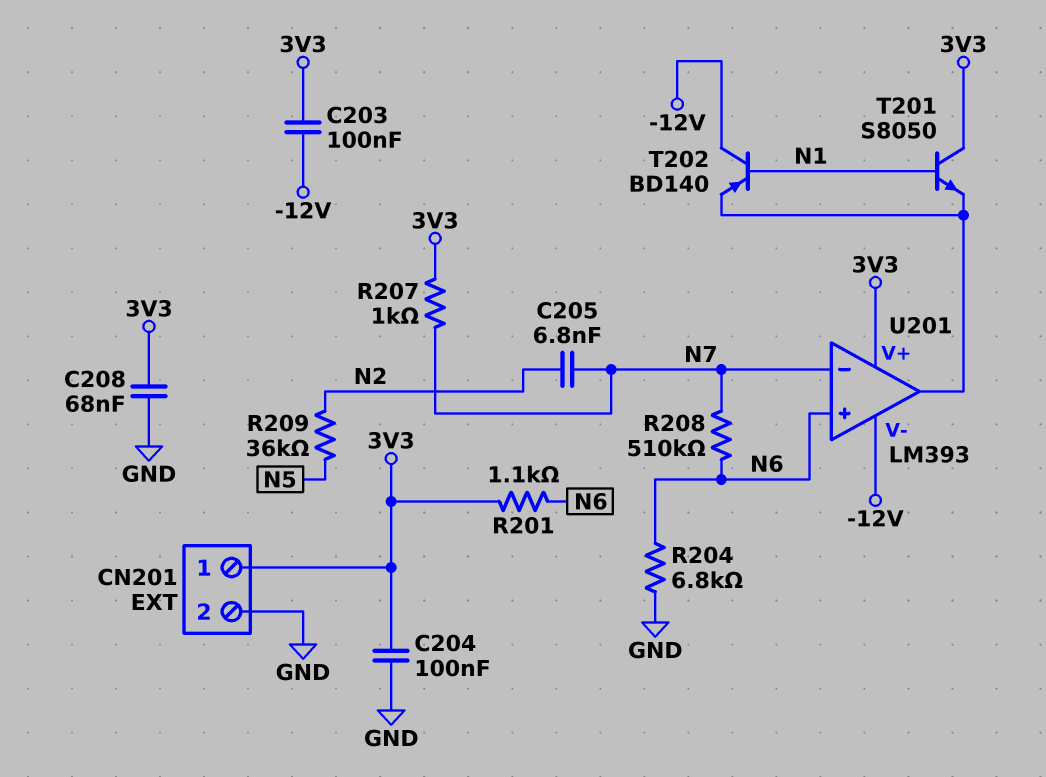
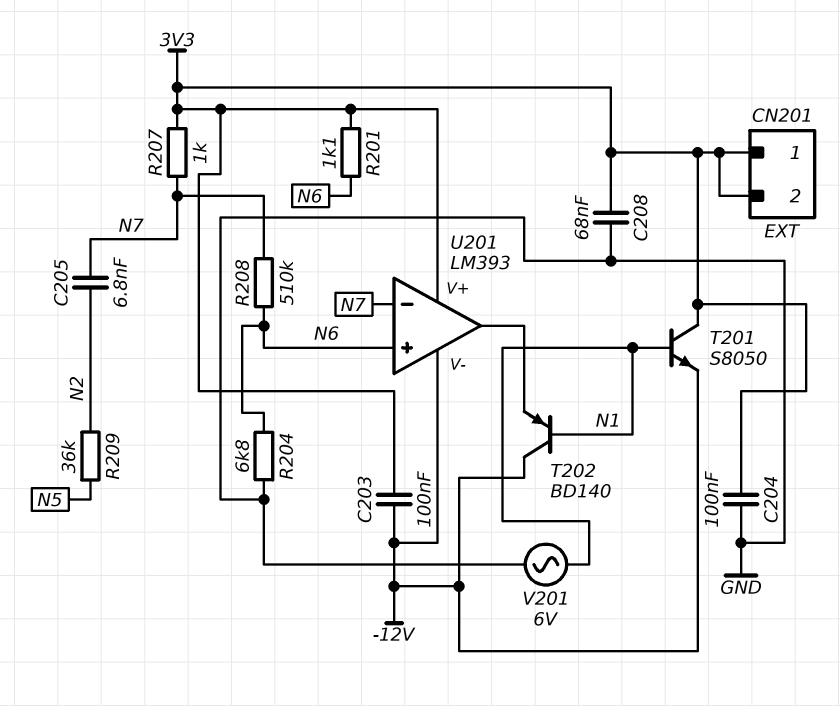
CN201 pin 2: GND -> 3V3
T201: NPN S8050 (B N1, C 3V3, E U201/out) -> NPN S8050 (B N1, C 3V3, E -12V)
V201: none -> AC 6V (GND, N1)

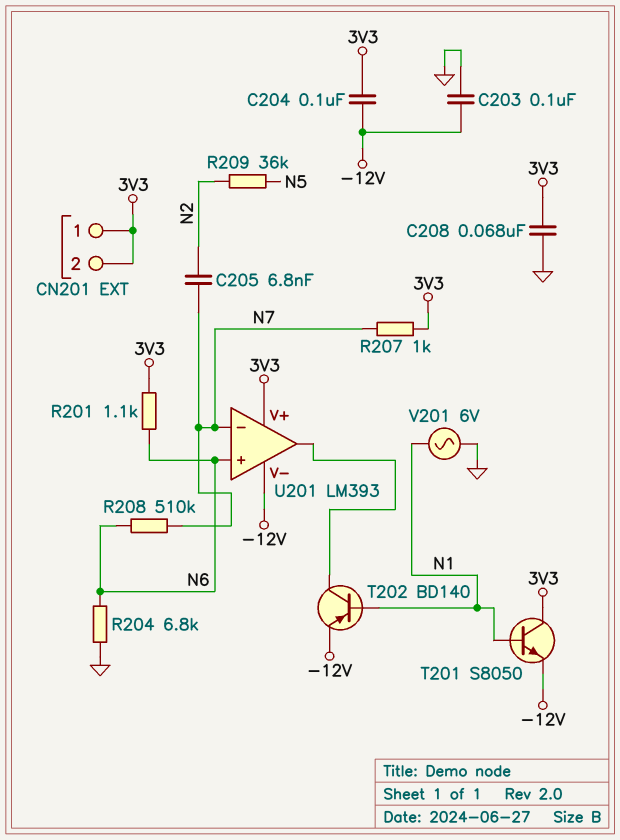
C203: 100nF (-12V, 3V3) -> 100nF (-12V, GND)
C204: 100nF (3V3, GND) -> 100nF (-12V, 3V3)
T202: PNP BD140 (B N1, C -12V, E U201/out) -> PNP BD140 (B N1, C U201/out, E -12V)

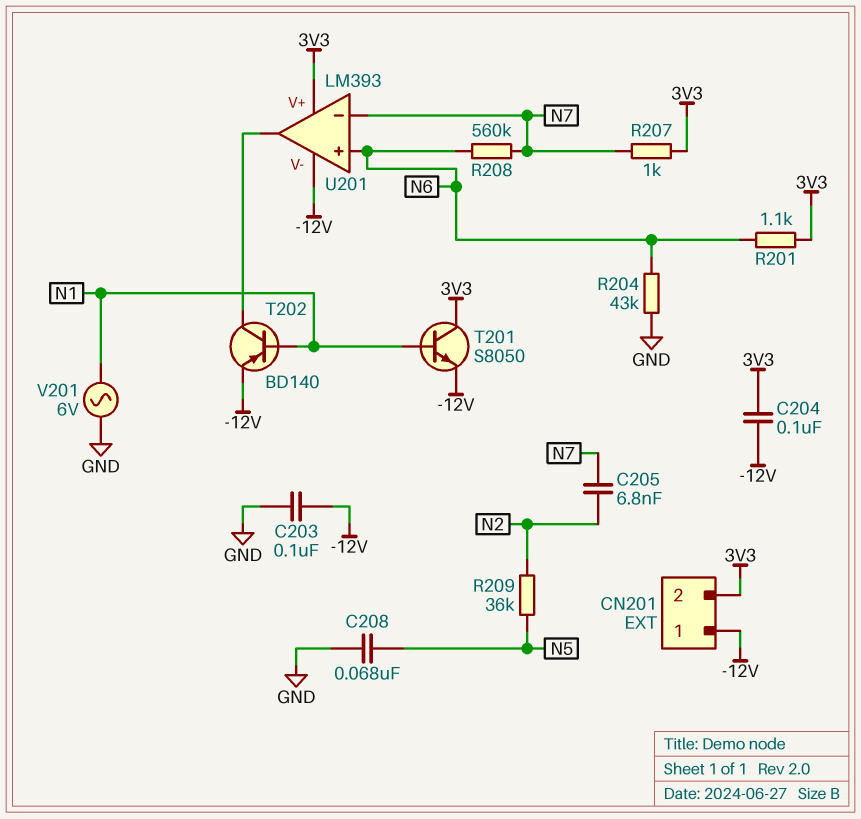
C208: 68nF (3V3, GND) -> 68nF (GND, N5)
CN201 pin 1: 3V3 -> -12V
R204: 6.8k (GND, N6) -> 43k (GND, N6)
R208: 510k (N6, N7) -> 560k (N6, N7)

